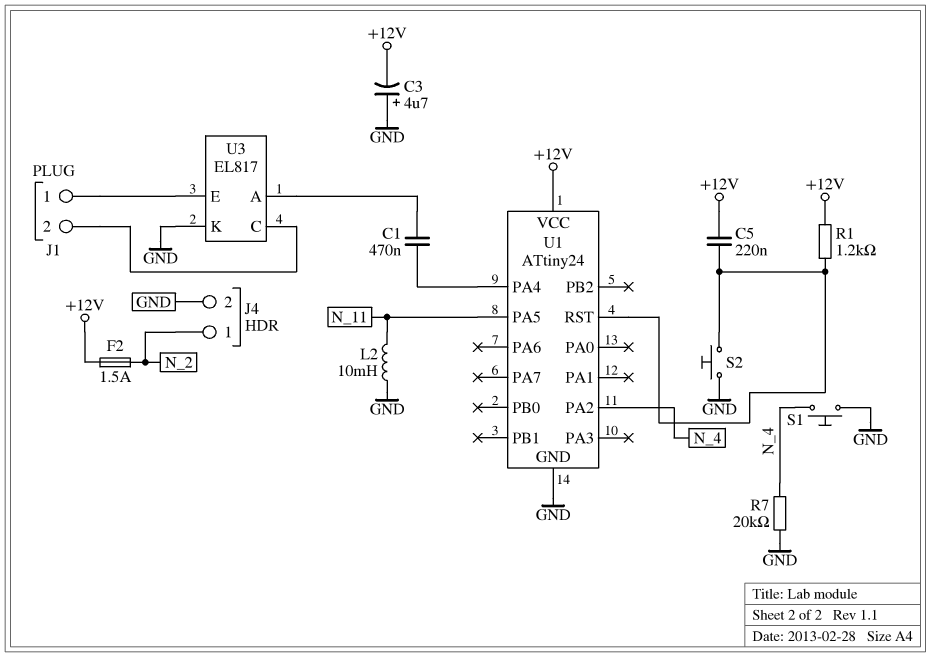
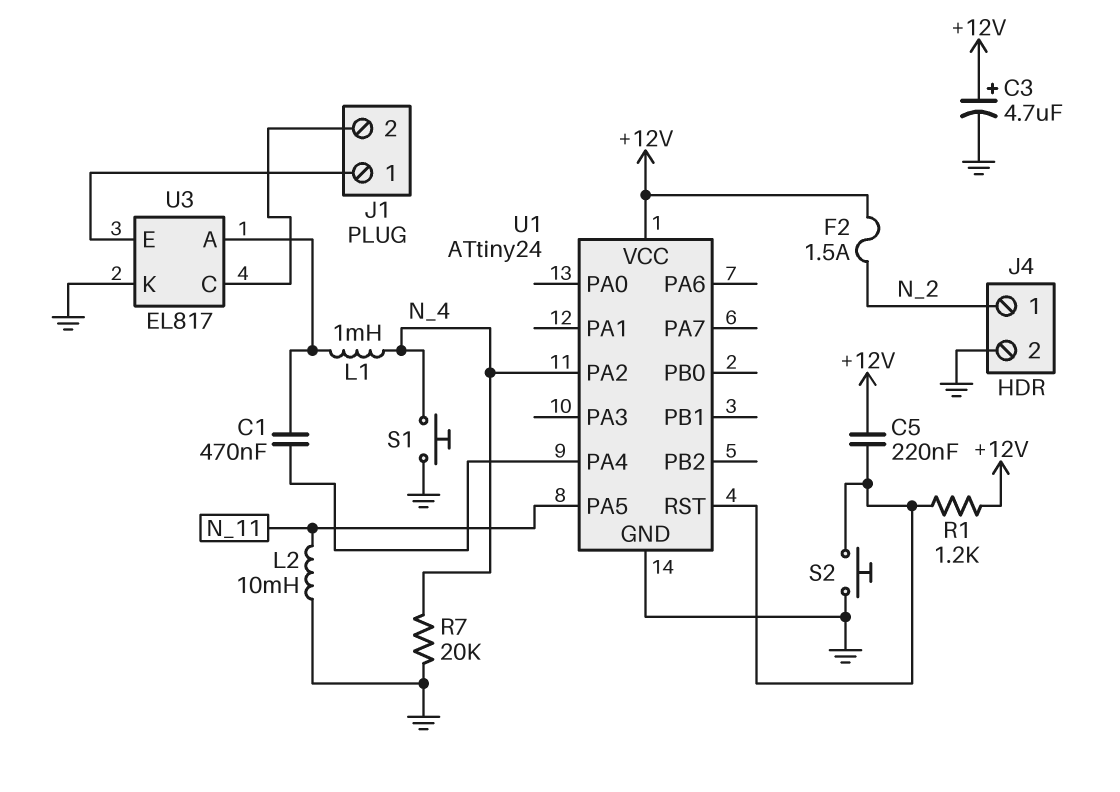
C3: 4.7uF (plus GND, minus +12V) -> 4.7uF (plus +12V, minus GND)
L1: none -> 1mH (N_4, U3/A)

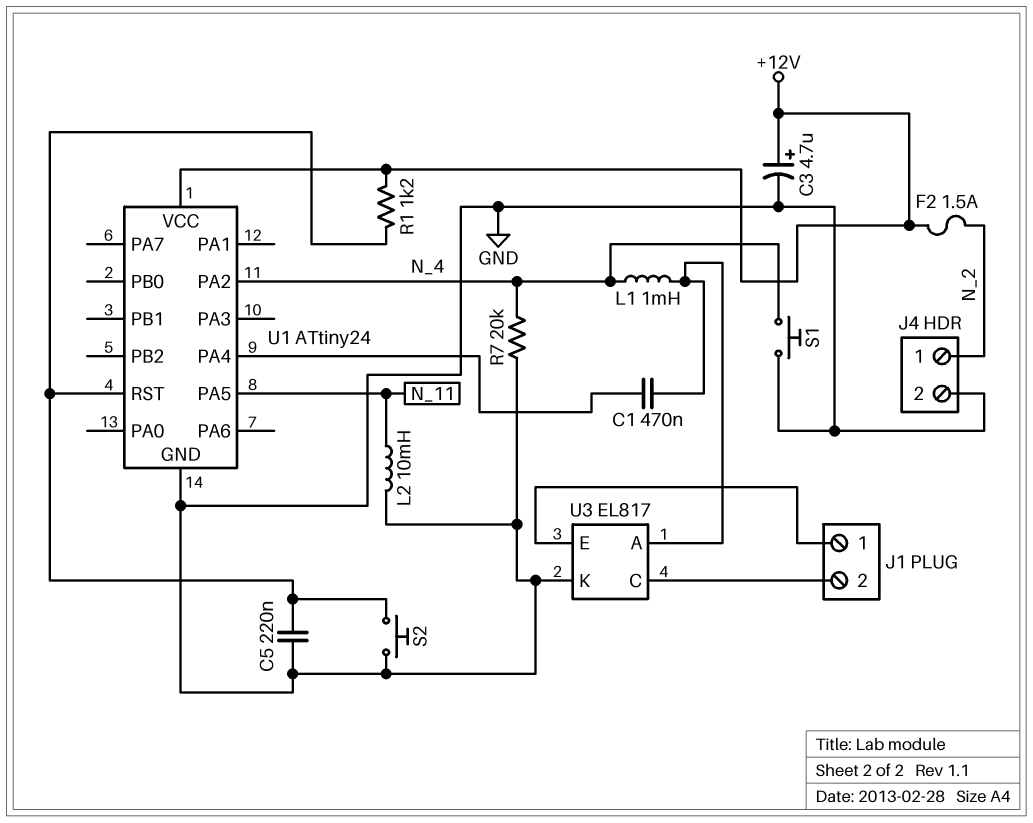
C5: 220nF (+12V, U1/RST) -> 220nF (GND, U1/RST)

